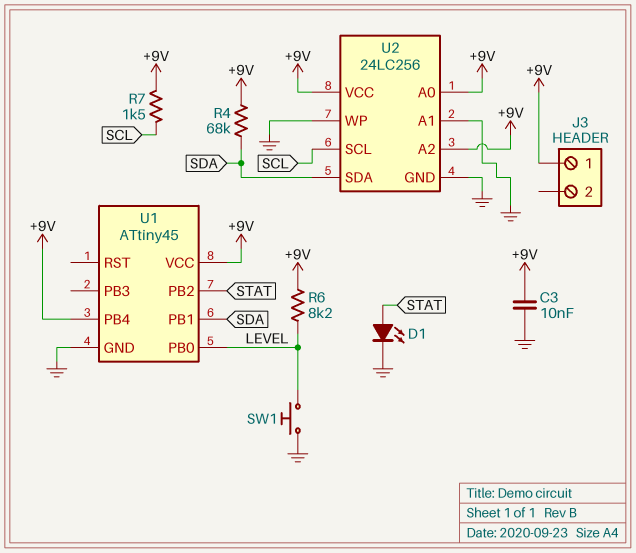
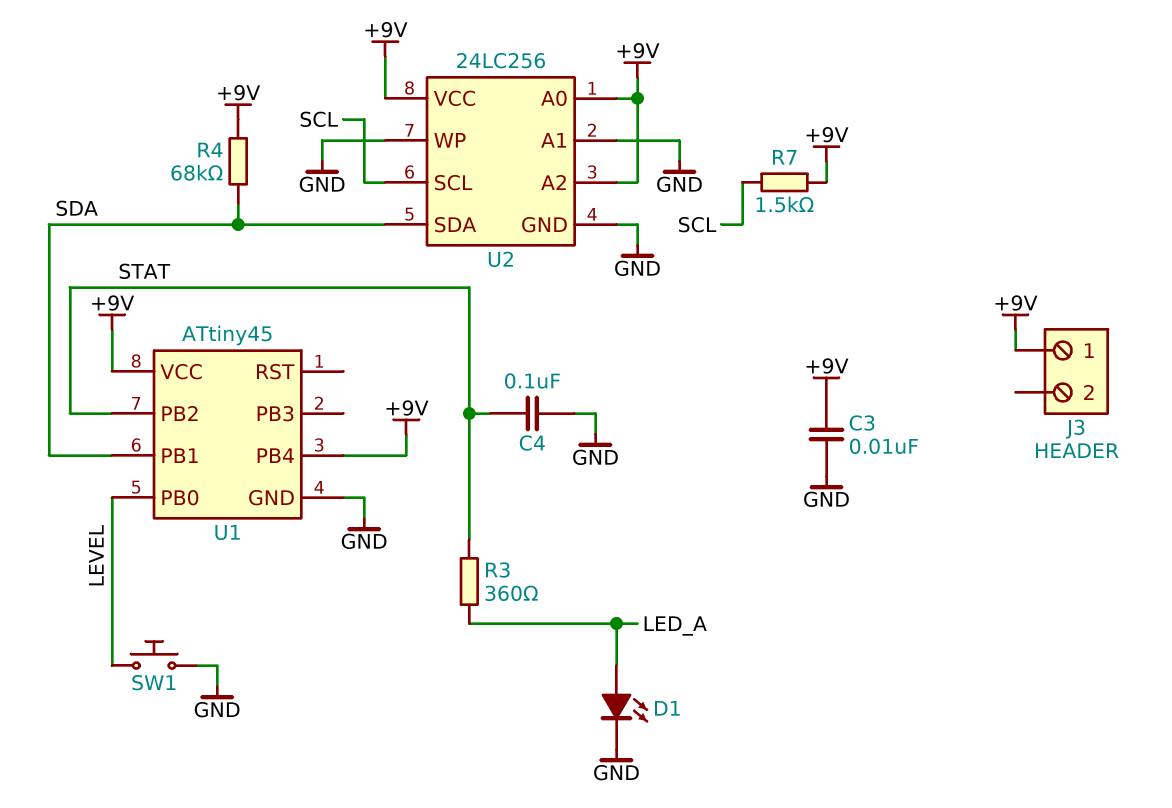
C4: none -> 100nF (GND, STAT)
D1: LED (A STAT, K GND) -> LED (A LED_A, K GND)
R3: none -> 360 (LED_A, STAT)
R6: 8.2k (+9V, LEVEL) -> none

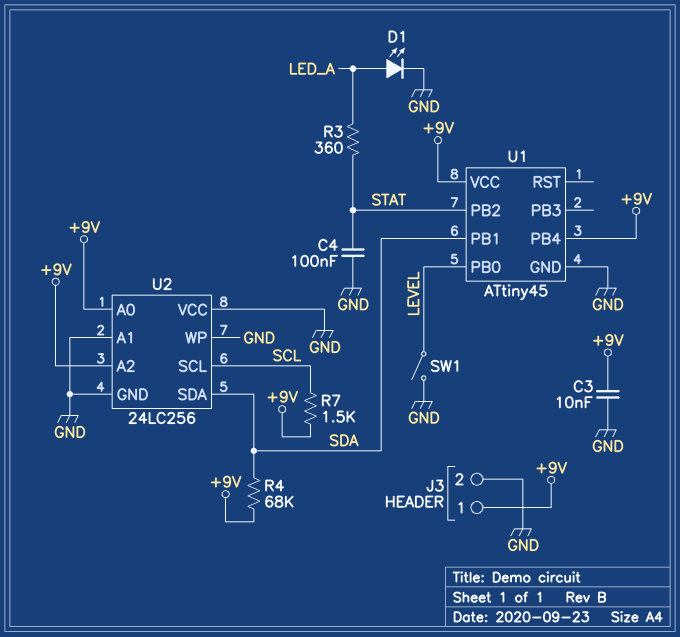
J3 pin 2: none -> GND
SW1: button (GND, LEVEL) -> switch (GND, LEVEL)
U2 pin VCC: +9V -> GND

